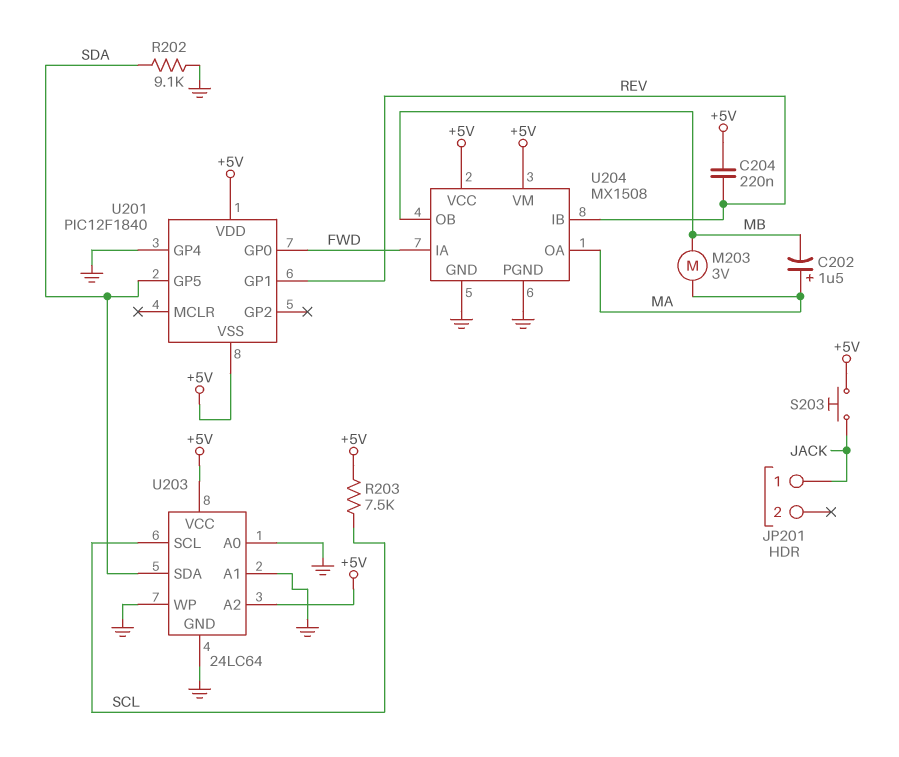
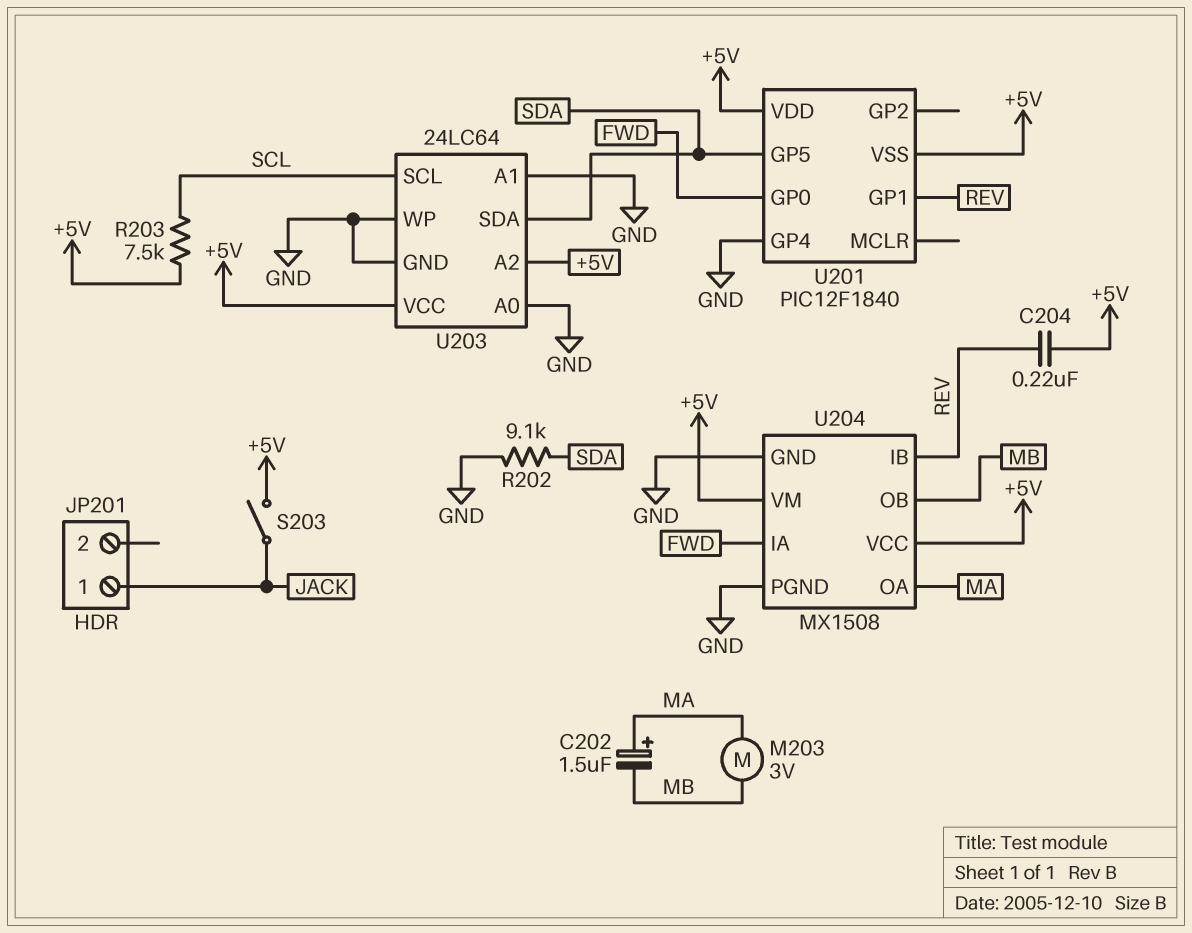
S203: button (+5V, JACK) -> switch (+5V, JACK)

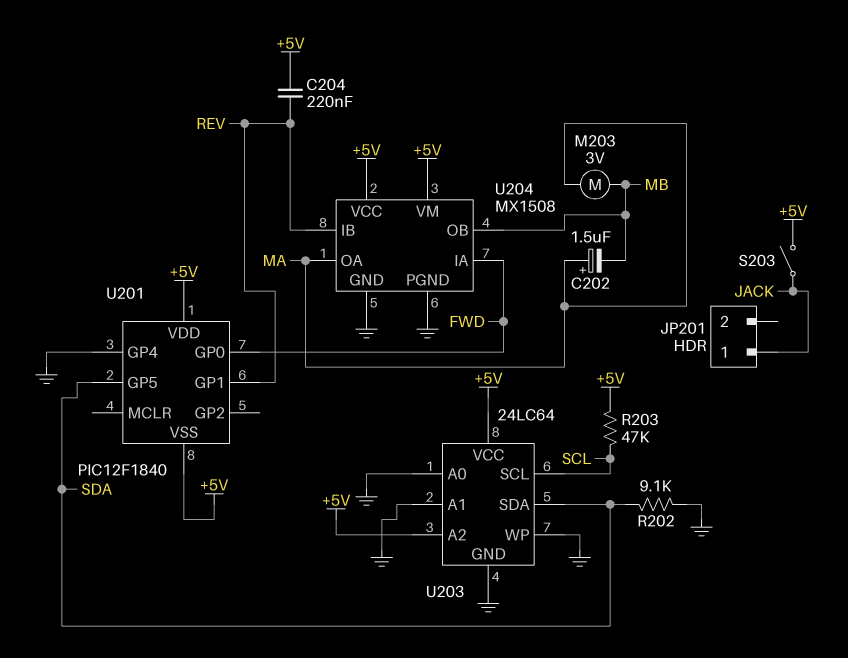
R203: 7.5k (+5V, SCL) -> 47k (+5V, SCL)

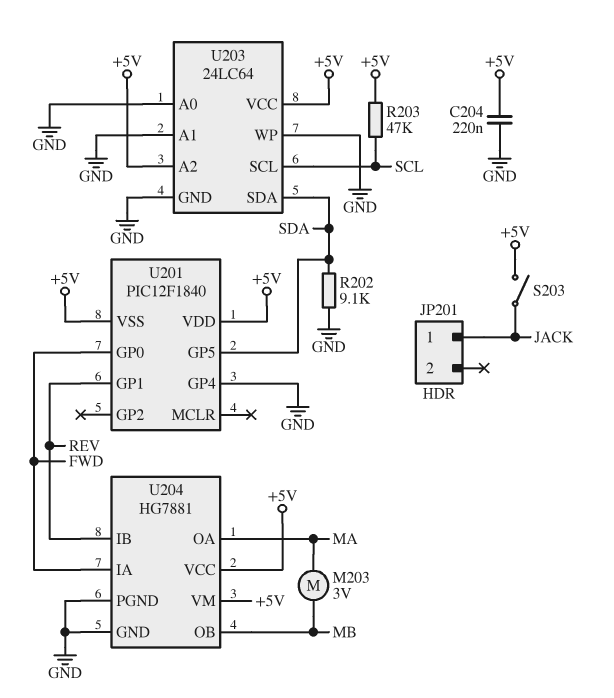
C202: 1.5uF (plus MA, minus MB) -> none
C204: 220nF (+5V, REV) -> 220nF (+5V, GND)
U204: MX1508 -> HG7881

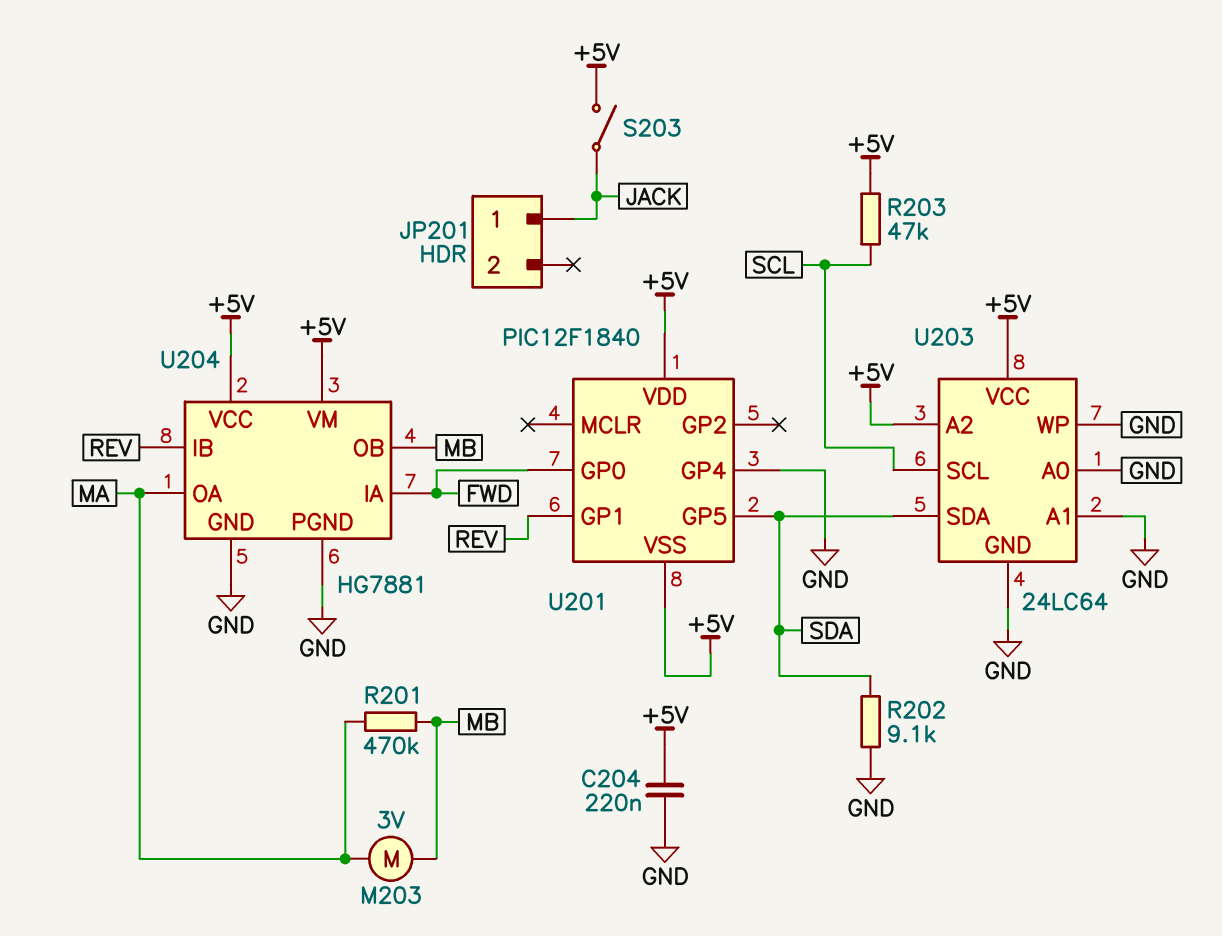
R201: none -> 470k (MA, MB)

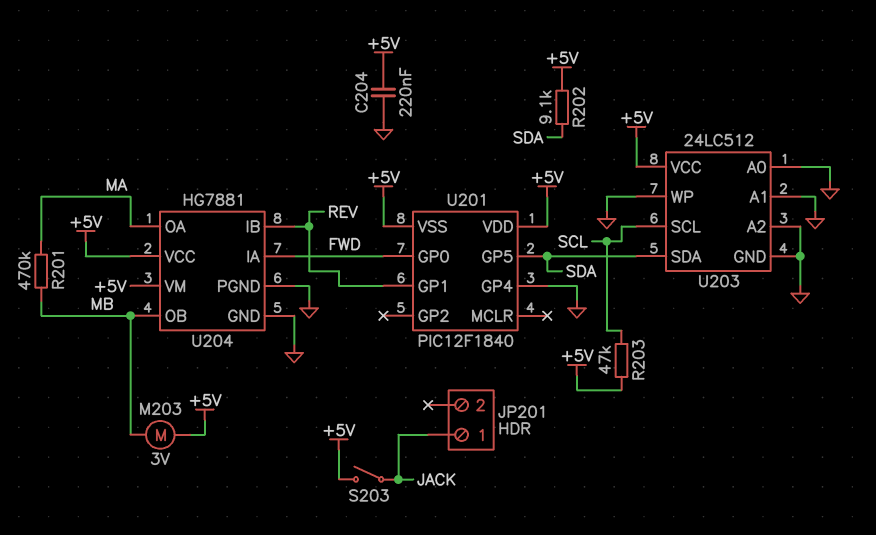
M203: motor 3V (MA, MB) -> motor 3V (+5V, MB)
R202: 9.1k (GND, SDA) -> 9.1k (+5V, SDA)
U203: 24LC64 -> 24LC512
U203 pin A2: +5V -> GND

